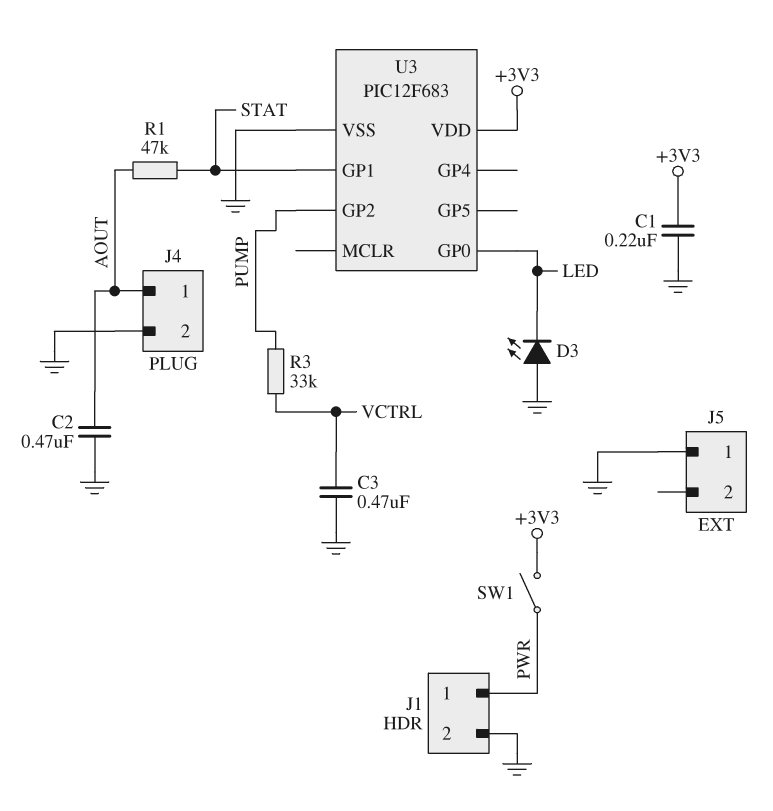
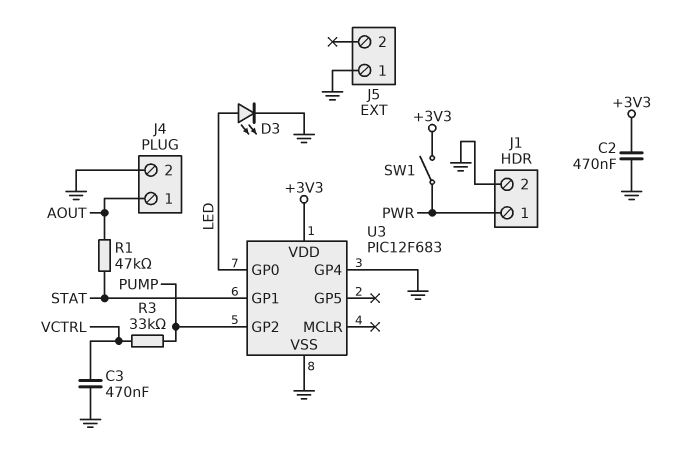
C1: 220nF (+3V3, GND) -> none
C2: 470nF (AOUT, GND) -> 470nF (+3V3, GND)
D3: LED (A GND, K LED) -> LED (A LED, K GND)
U3 pin GP4: none -> GND

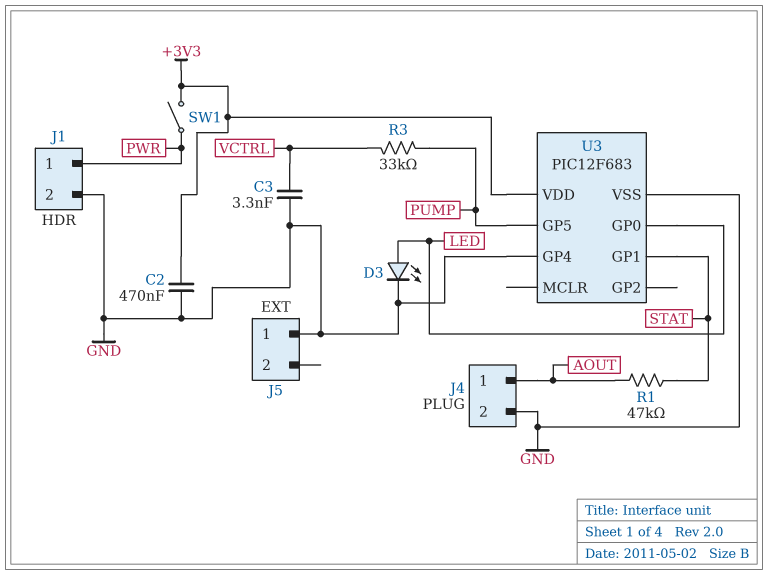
C3: 470nF (GND, VCTRL) -> 3.3nF (GND, VCTRL)
U3 pin GP2: PUMP -> none
U3 pin GP5: none -> PUMP

